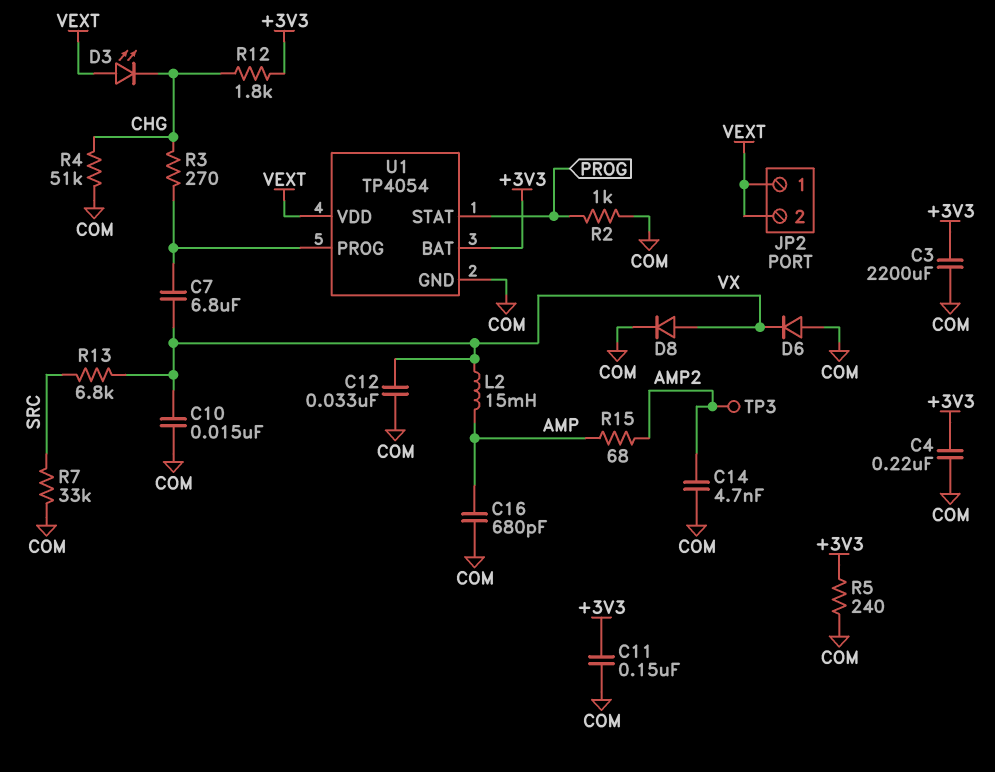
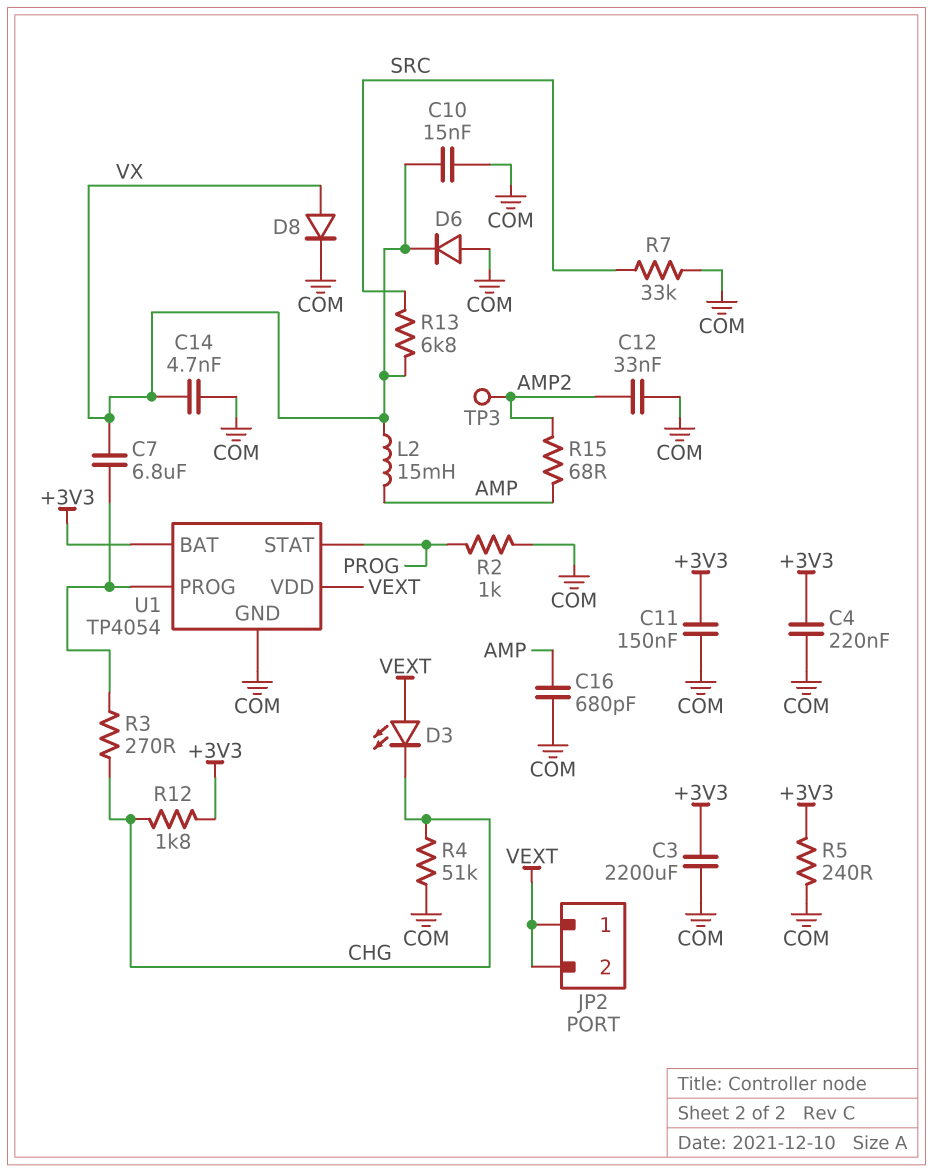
C12: 33nF (COM, VX) -> 33nF (AMP2, COM)
C14: 4.7nF (AMP2, COM) -> 4.7nF (COM, VX)

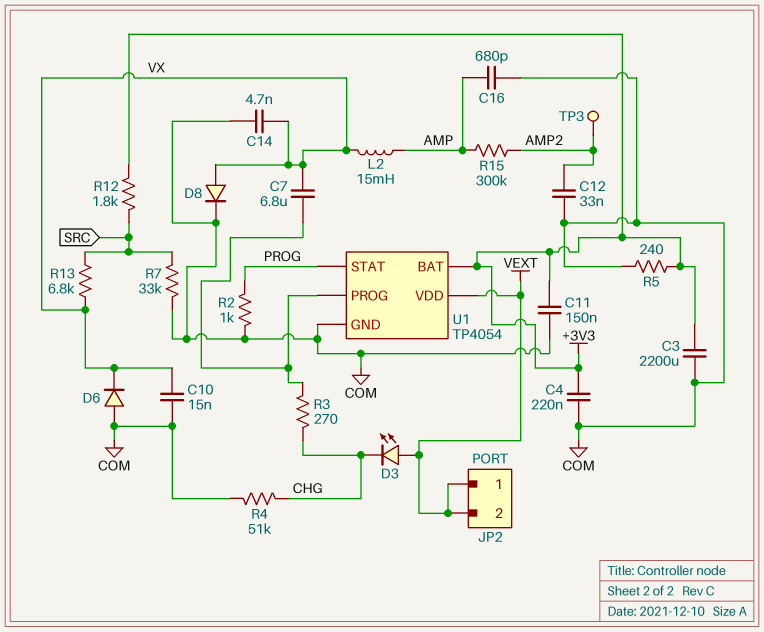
R12: 1.8k (+3V3, CHG) -> 1.8k (+3V3, SRC)
R15: 68 (AMP, AMP2) -> 300k (AMP, AMP2)

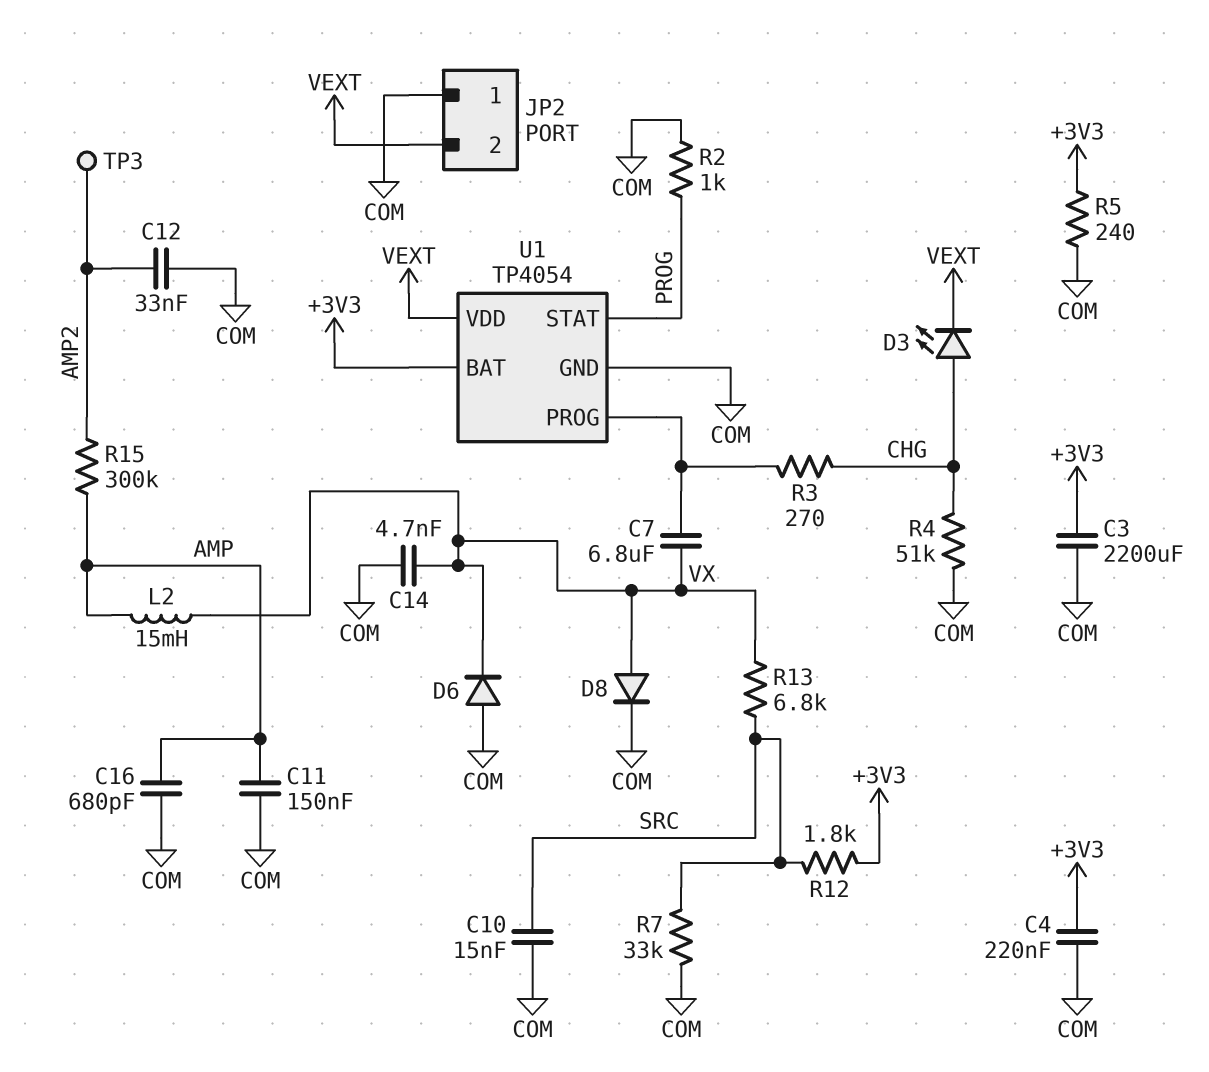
C10: 15nF (COM, VX) -> 15nF (COM, SRC)
C11: 150nF (+3V3, COM) -> 150nF (AMP, COM)
D3: LED (A VEXT, K CHG) -> LED (A CHG, K VEXT)
JP2 pin 1: VEXT -> COM

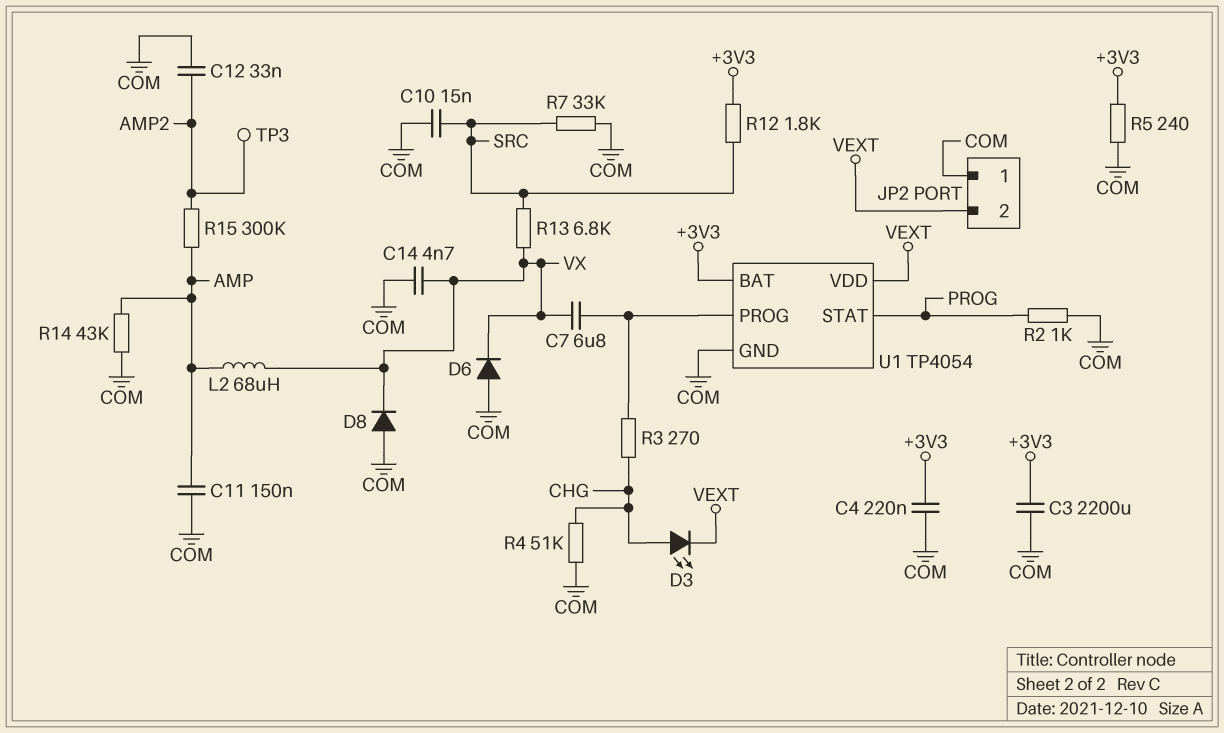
C16: 680pF (AMP, COM) -> none
D8: diode (A VX, K COM) -> diode (A COM, K VX)
L2: 15mH (AMP, VX) -> 68uH (AMP, VX)
R14: none -> 43k (AMP, COM)

